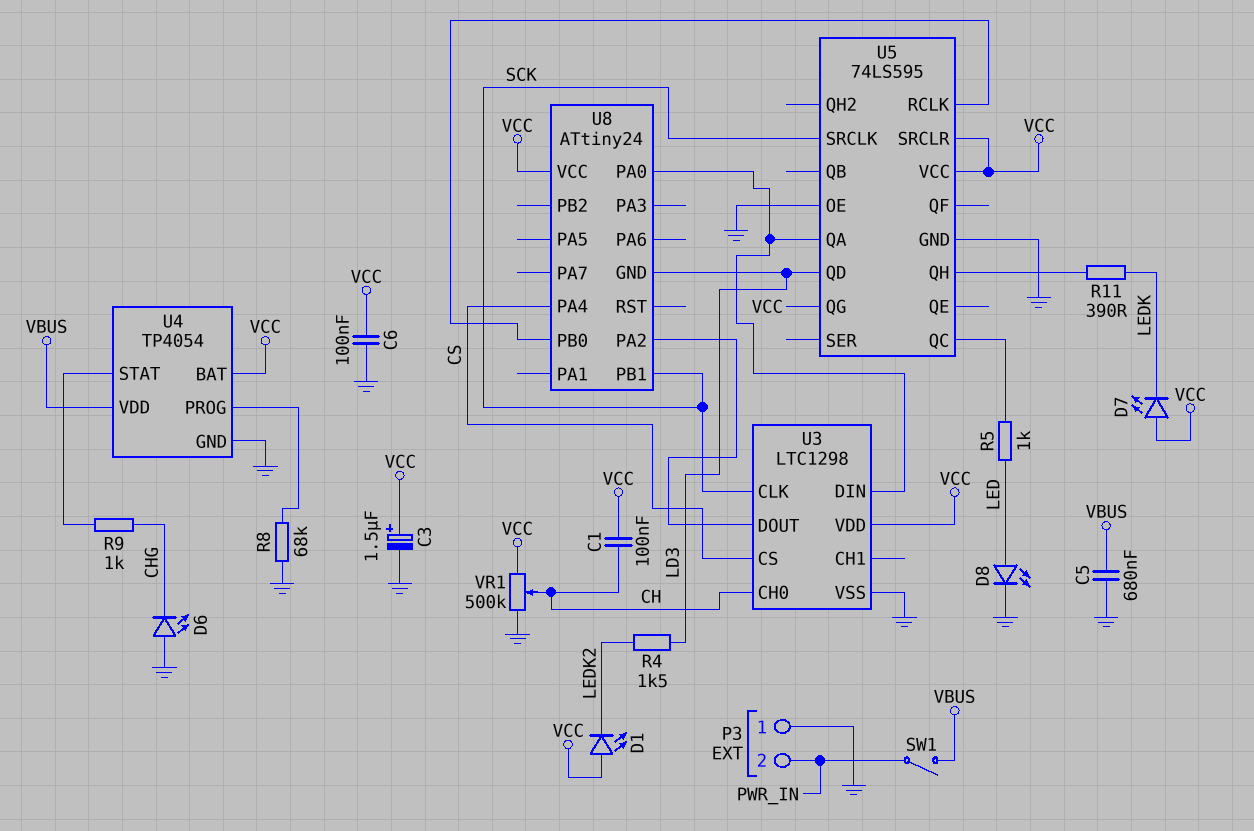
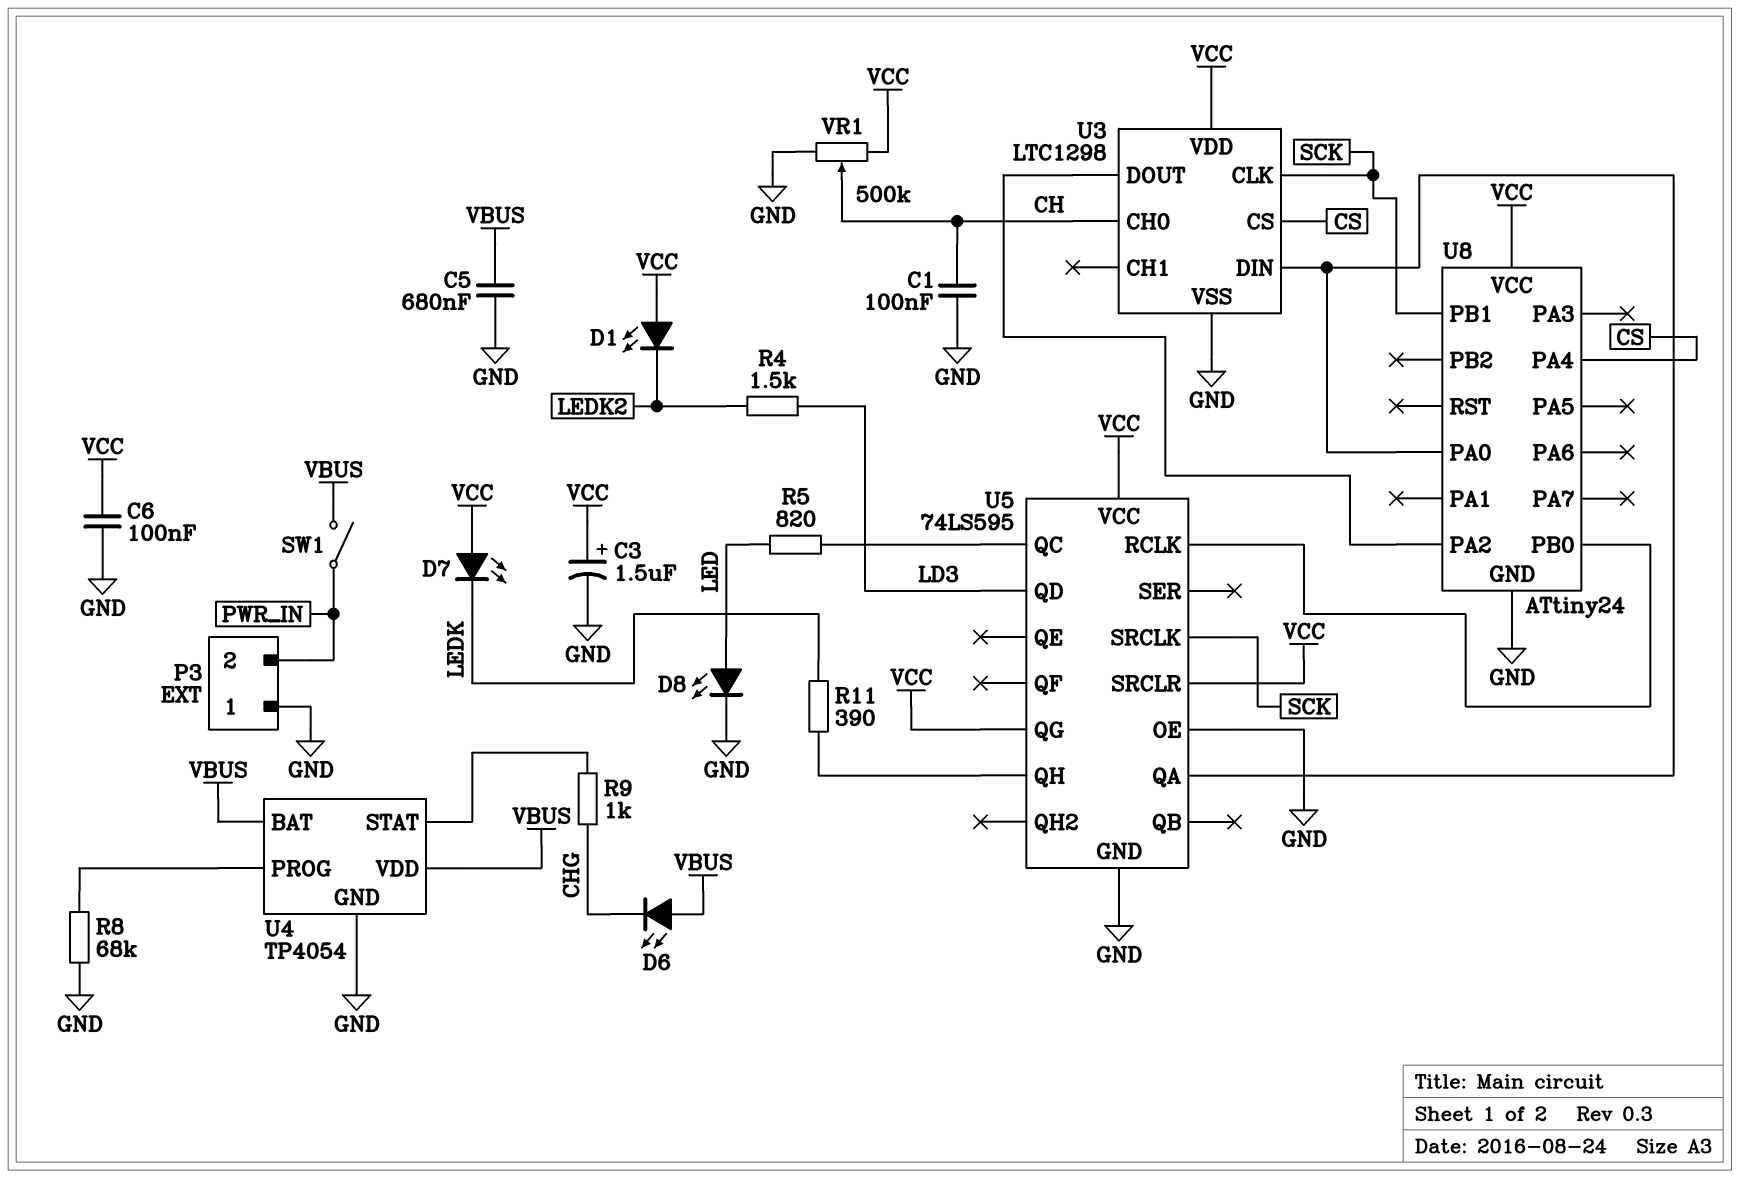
C1: 100nF (CH, VCC) -> 100nF (CH, GND)
D6: LED (A GND, K CHG) -> LED (A VBUS, K CHG)
R5: 1k (LED, U5/QC) -> 820 (LED, U5/QC)
U4 pin BAT: VCC -> VBUS
U8 pin GND: LD3 -> GND

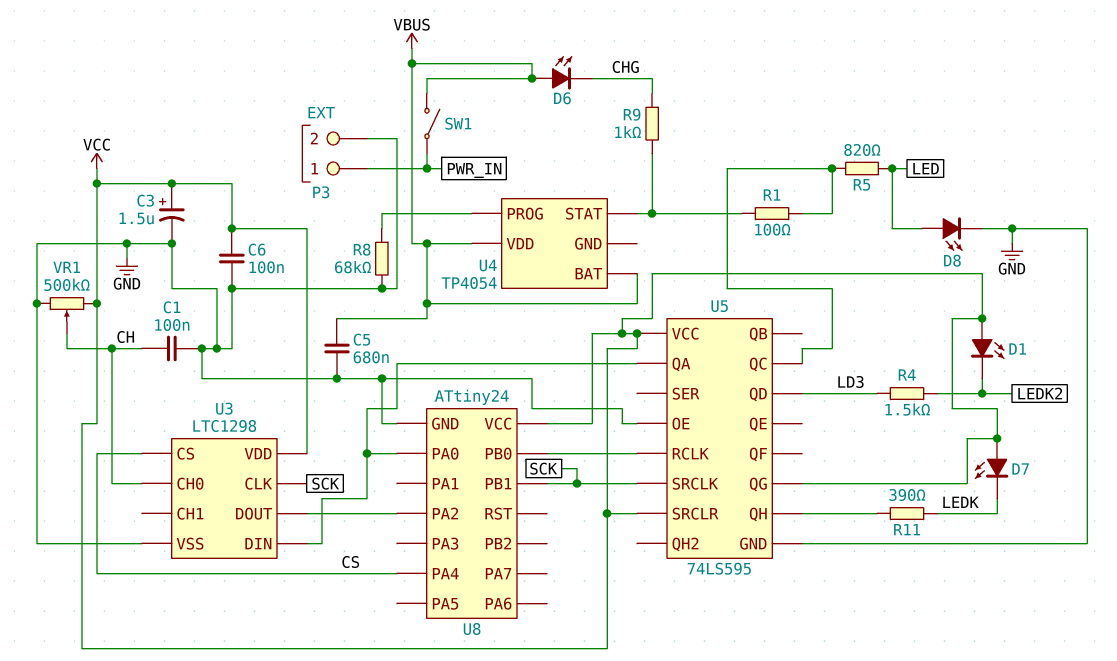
P3 pin 1: GND -> PWR_IN
P3 pin 2: PWR_IN -> GND
R1: none -> 100 (U4/STAT, U5/QC)
U4 pin GND: GND -> none

